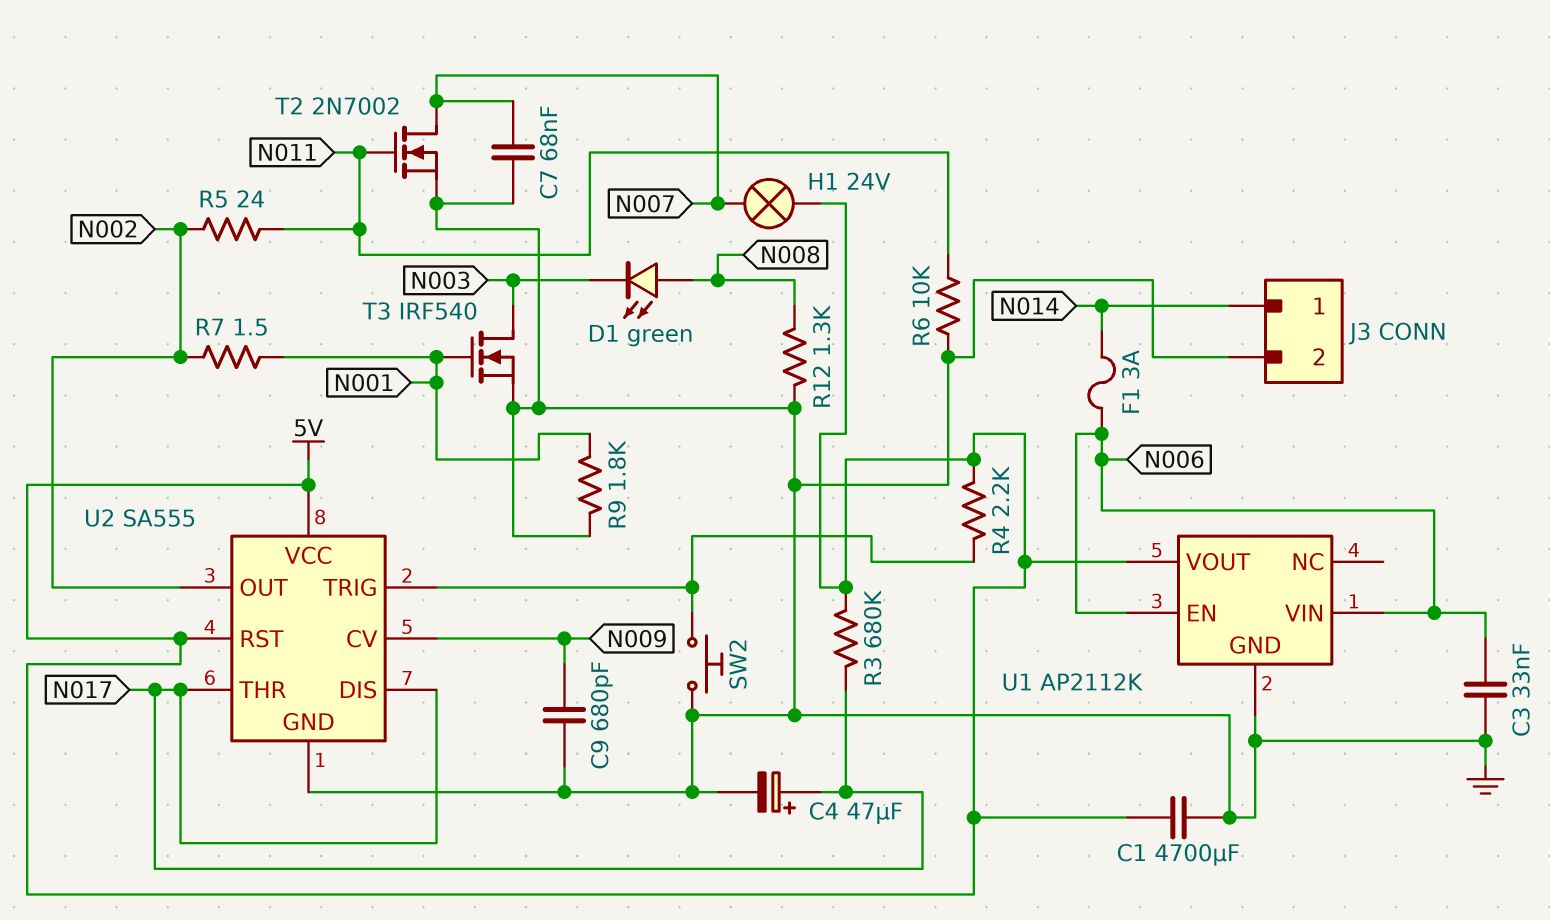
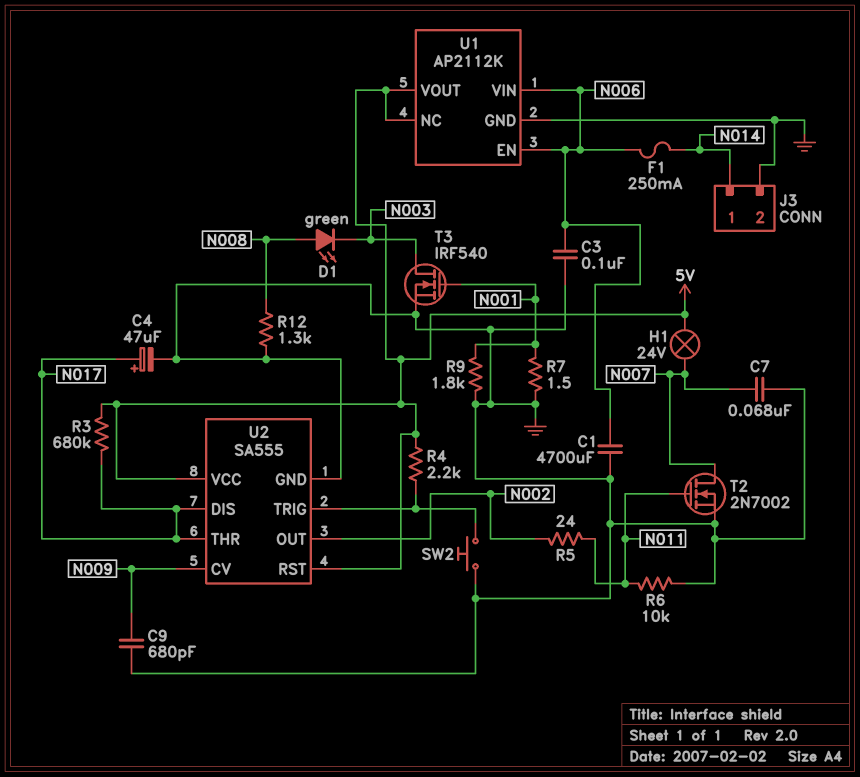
C1: 4700uF (5V, GND) -> 4700uF (GND, N006)
C3: 33nF (GND, N006) -> 100nF (GND, N006)
F1: 3A (N006, N014) -> 250mA (N006, N014)
R7: 1.5 (N001, N002) -> 1.5 (GND, N001)
U1 pin NC: none -> 5V

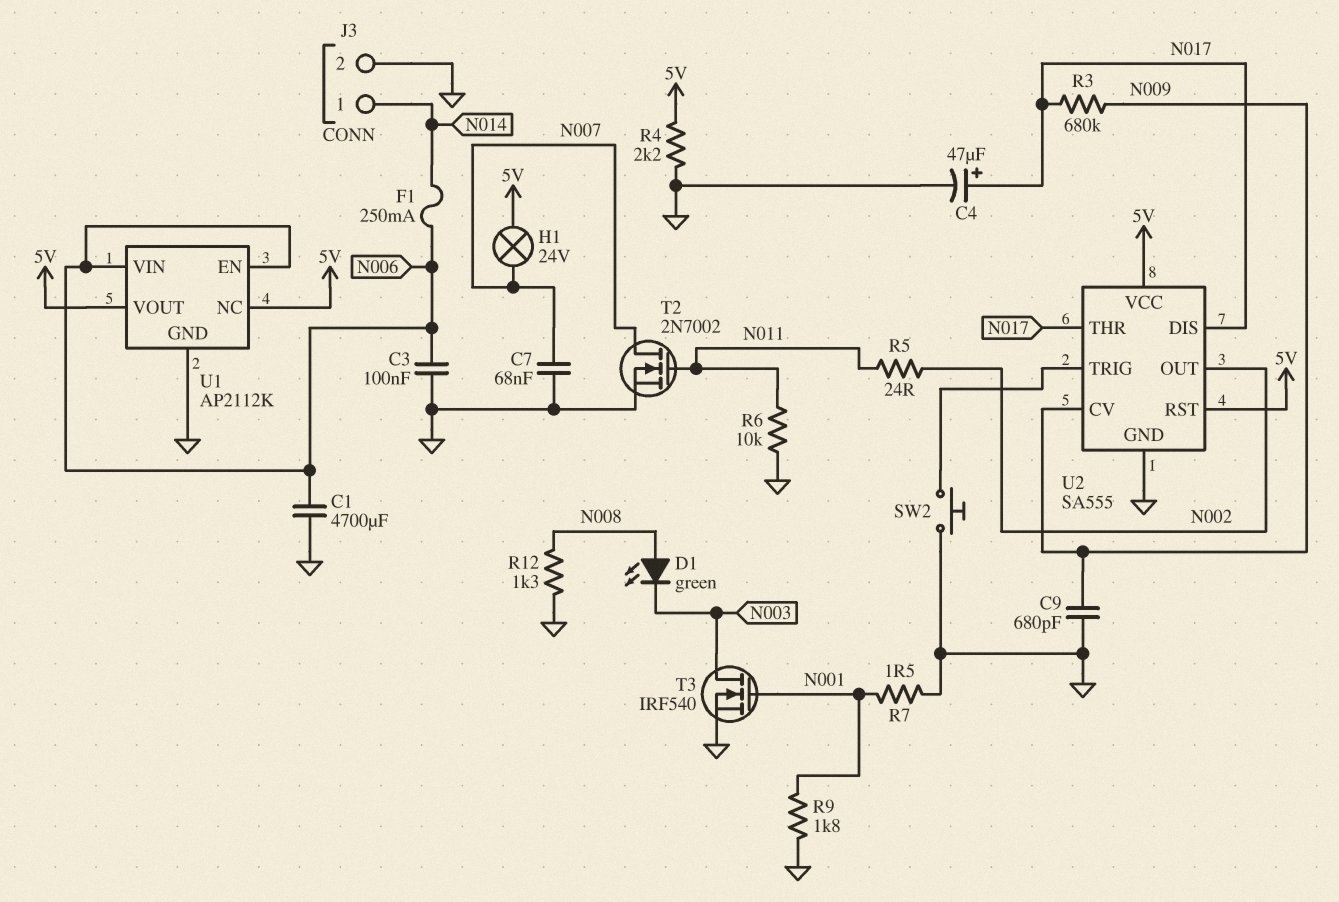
R3: 680k (5V, N017) -> 680k (N009, N017)
R4: 2.2k (5V, U2/TRIG) -> 2.2k (5V, GND)

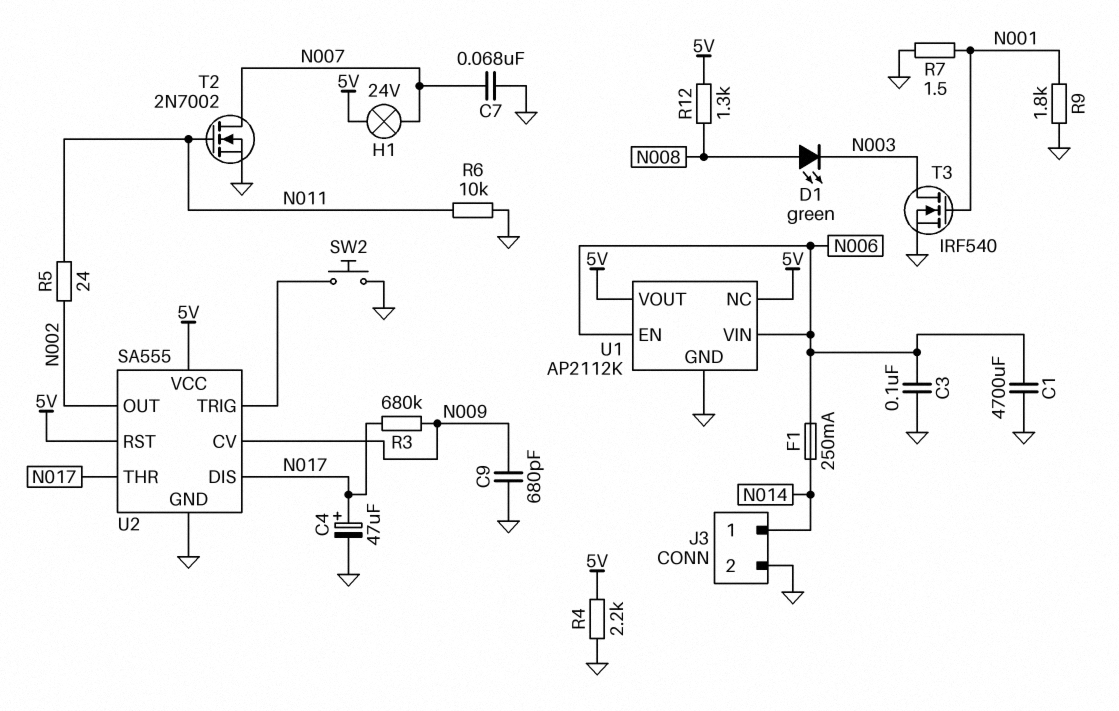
R12: 1.3k (GND, N008) -> 1.3k (5V, N008)

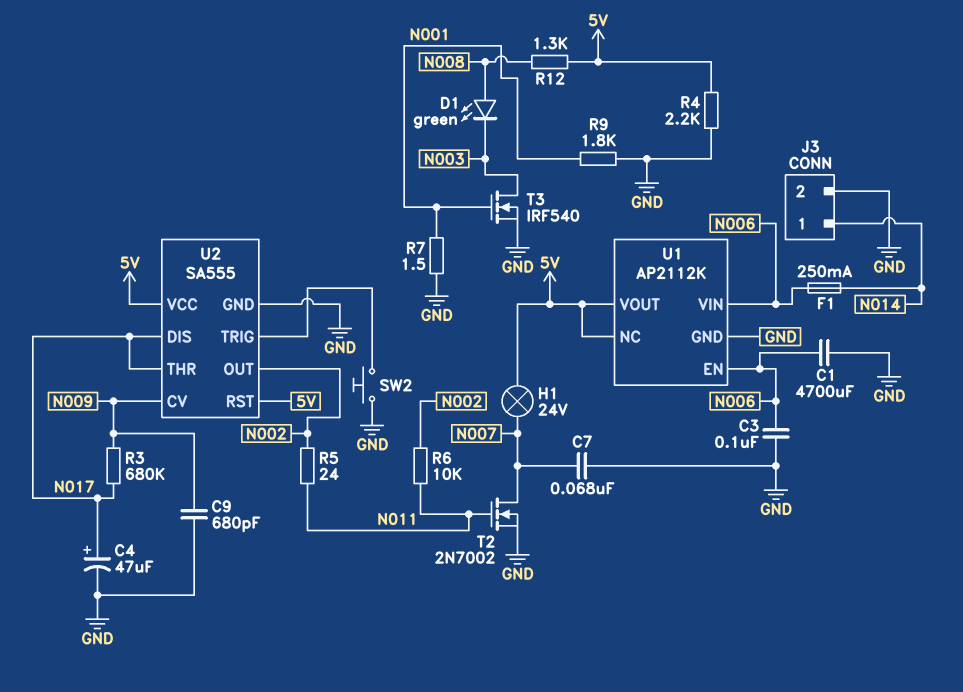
R6: 10k (GND, N011) -> 10k (N002, N011)

